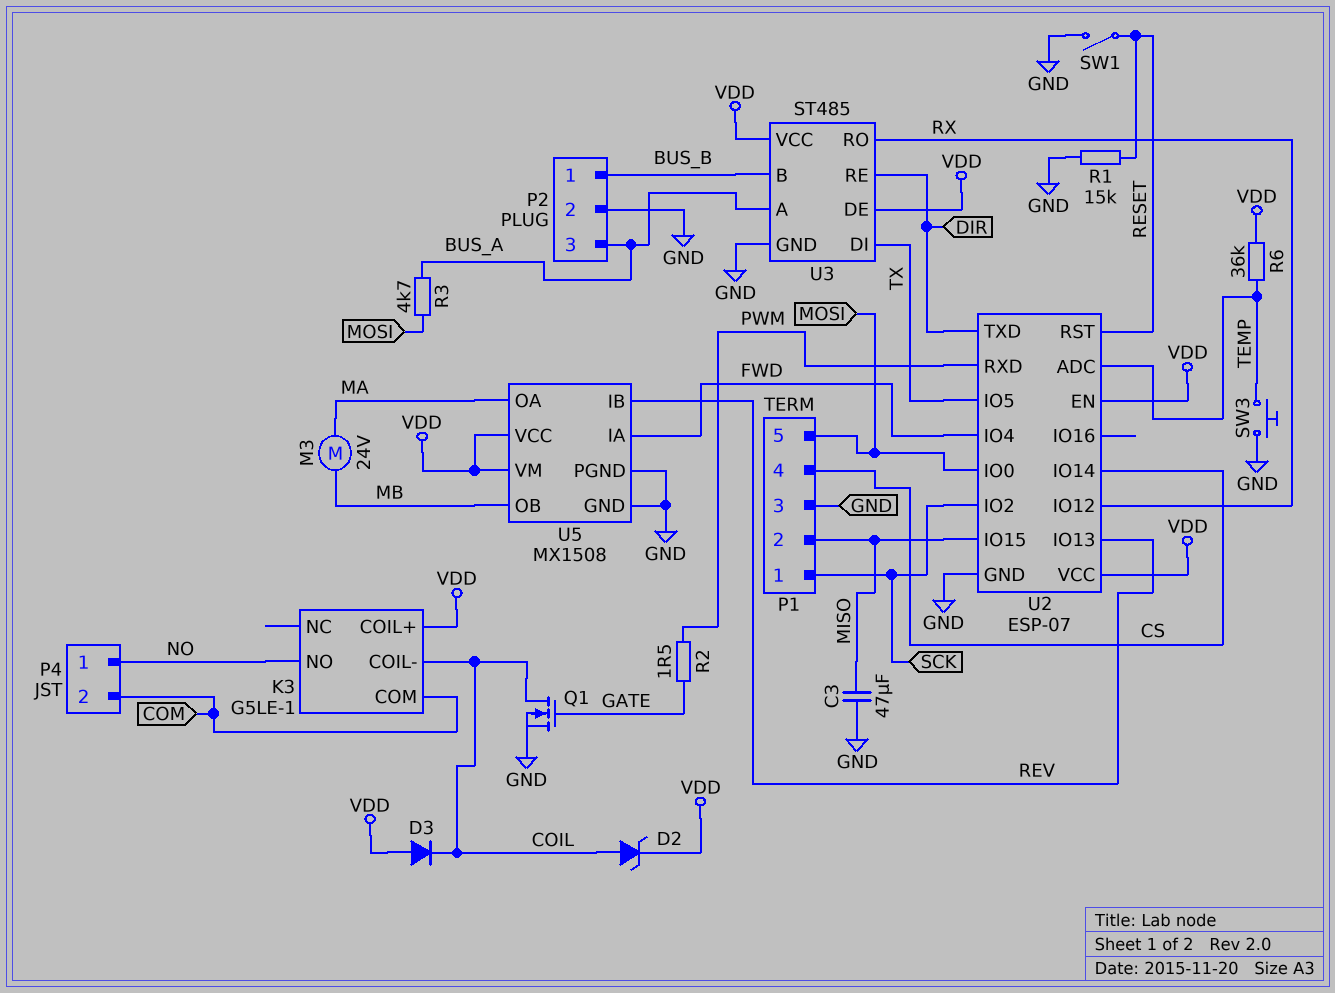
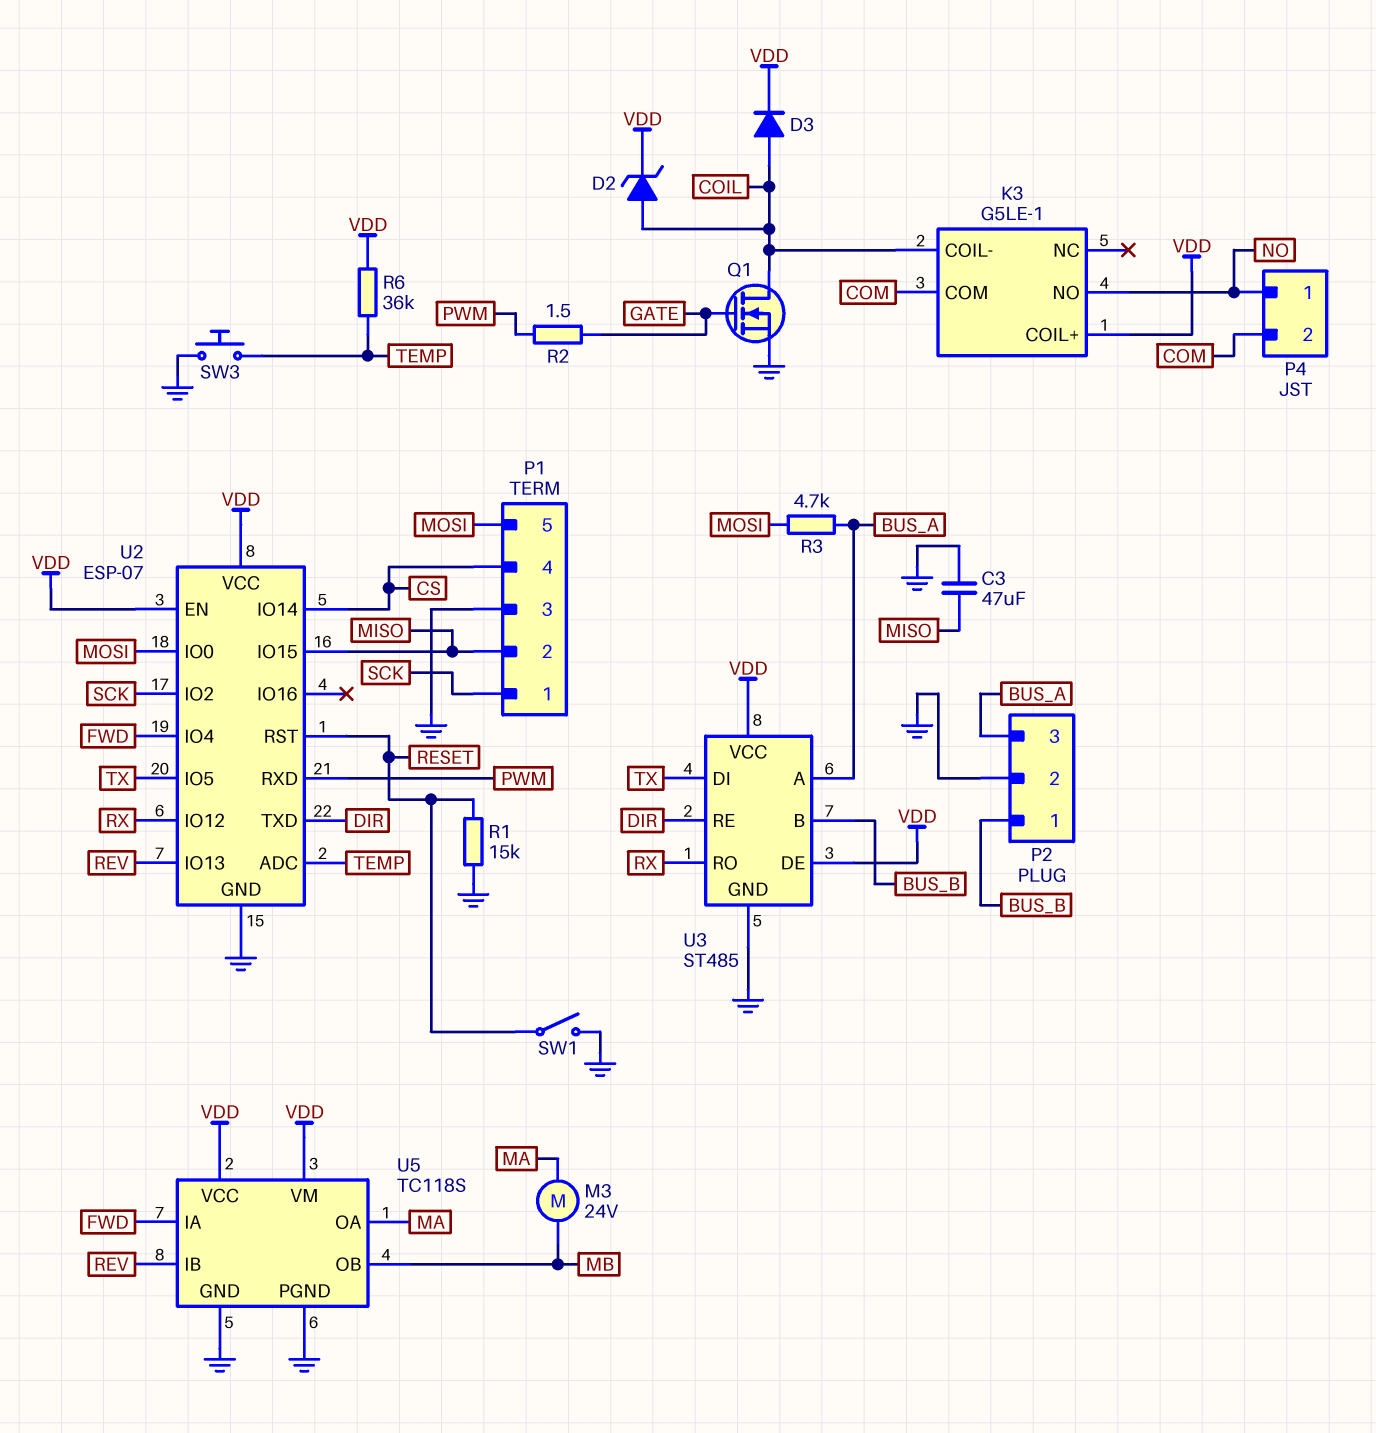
D3: diode (A VDD, K COIL) -> diode (A COIL, K VDD)
U5: MX1508 -> TC118S

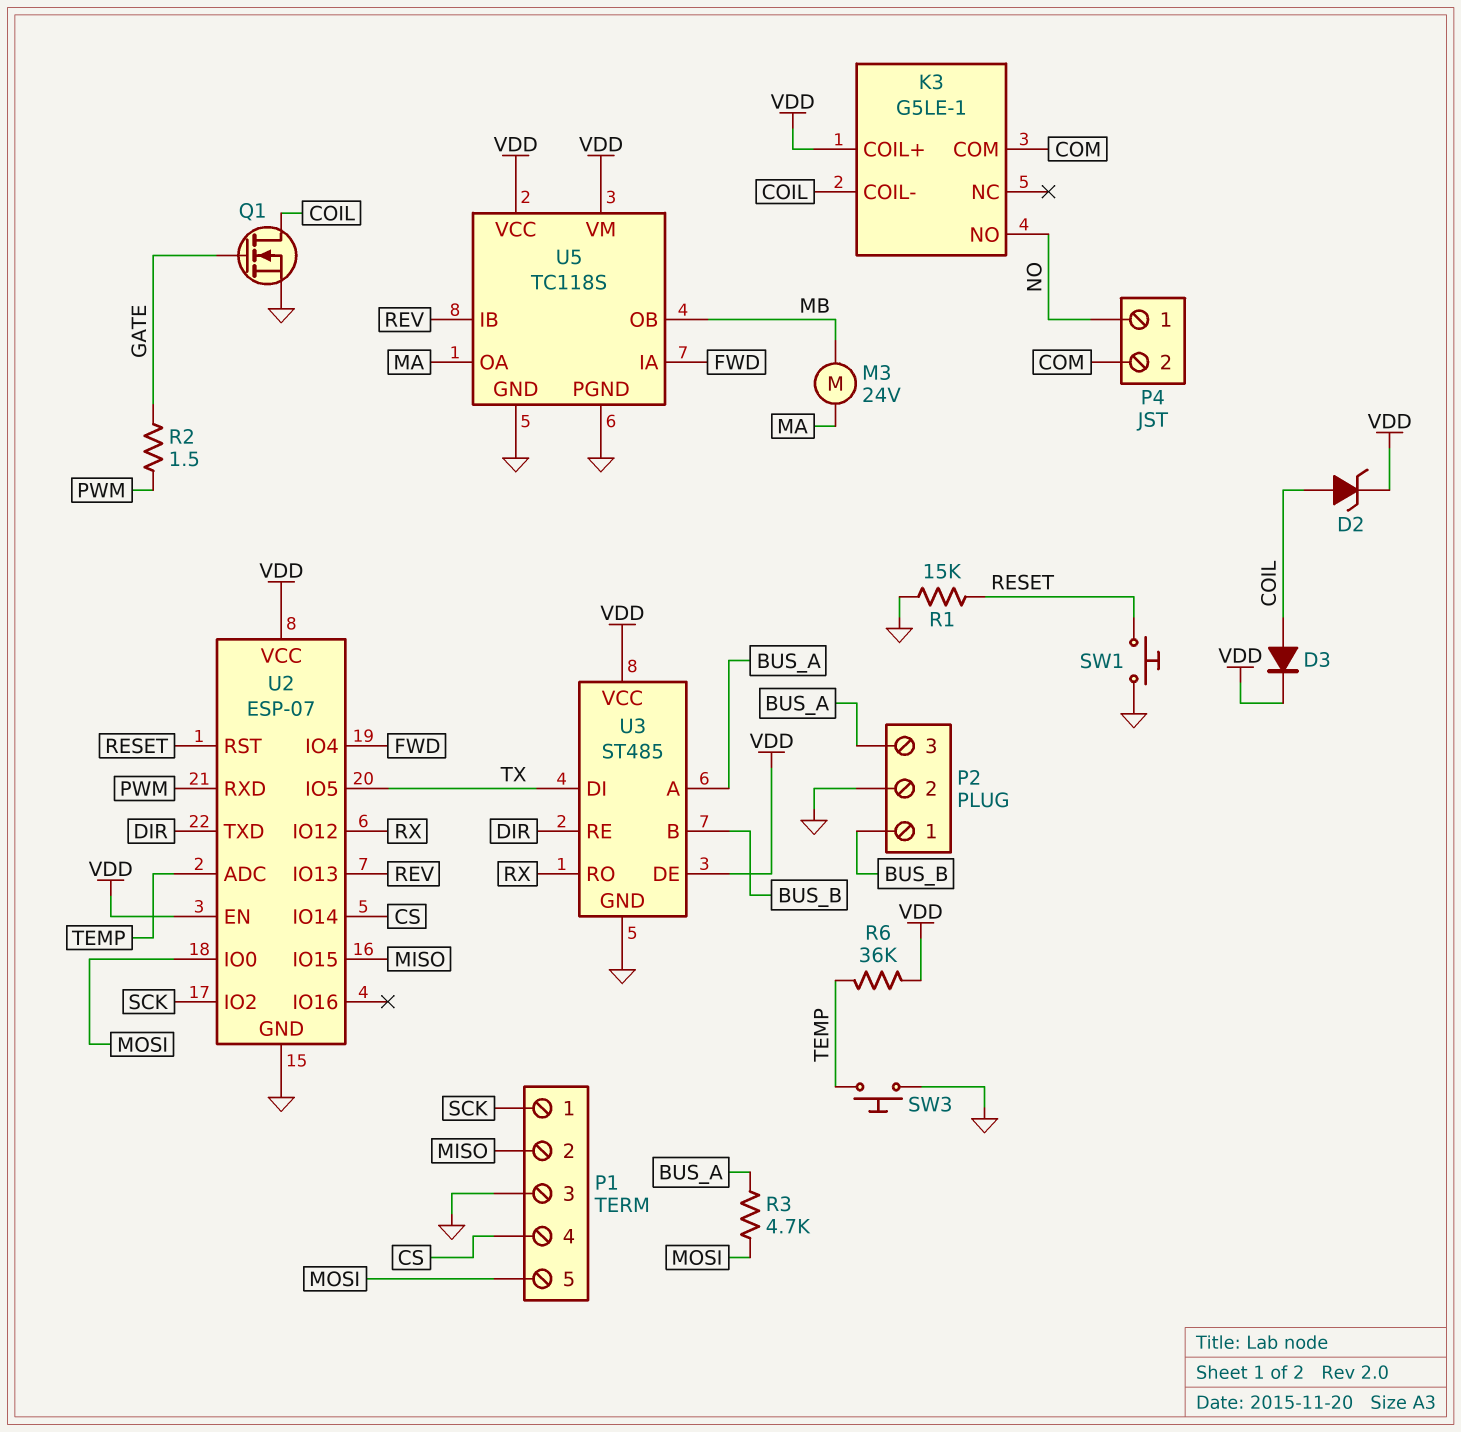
C3: 47uF (GND, MISO) -> none
SW1: switch (GND, RESET) -> button (GND, RESET)

